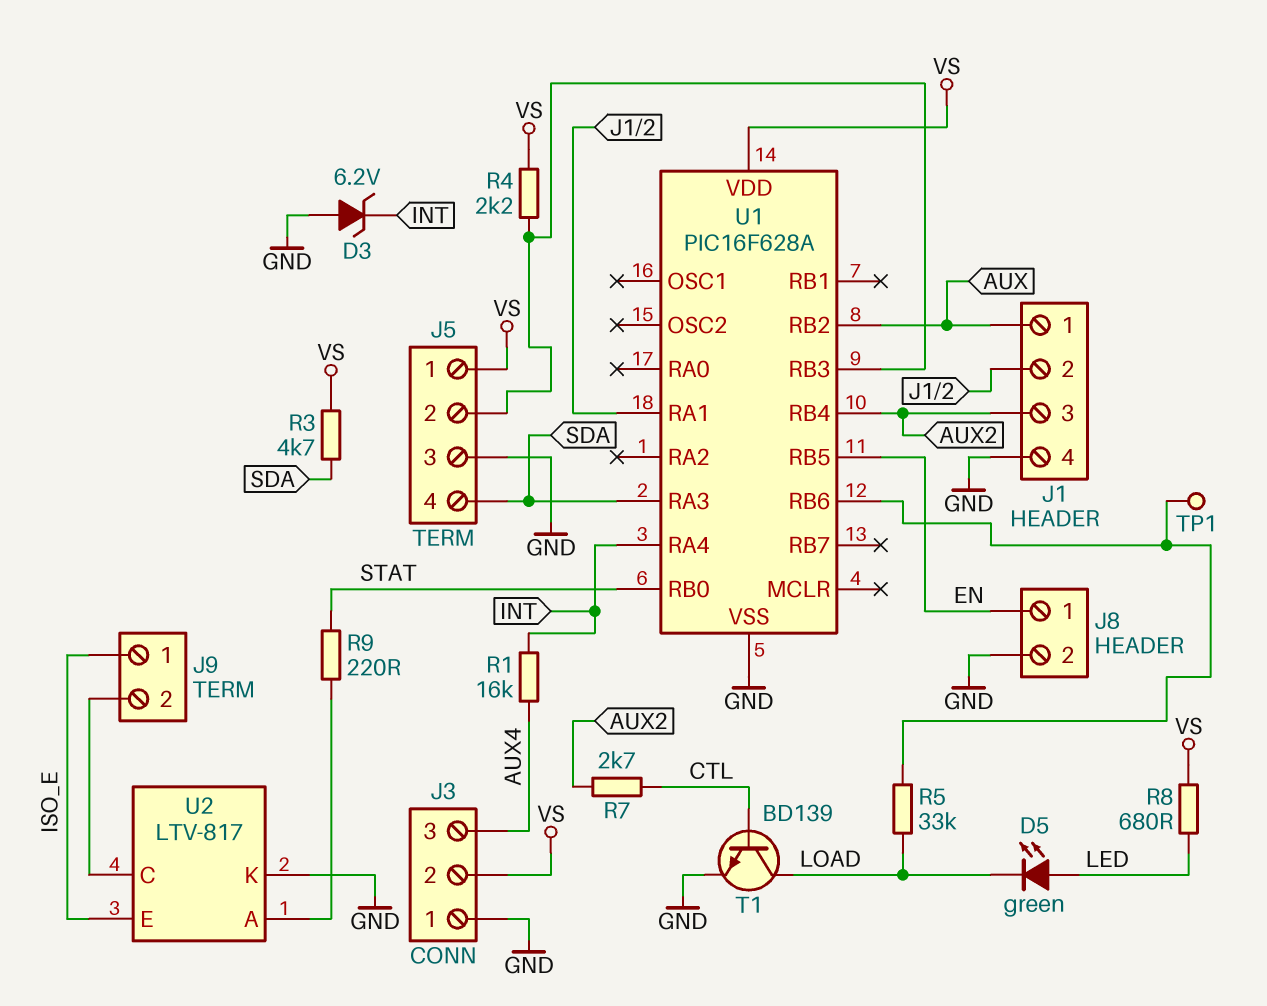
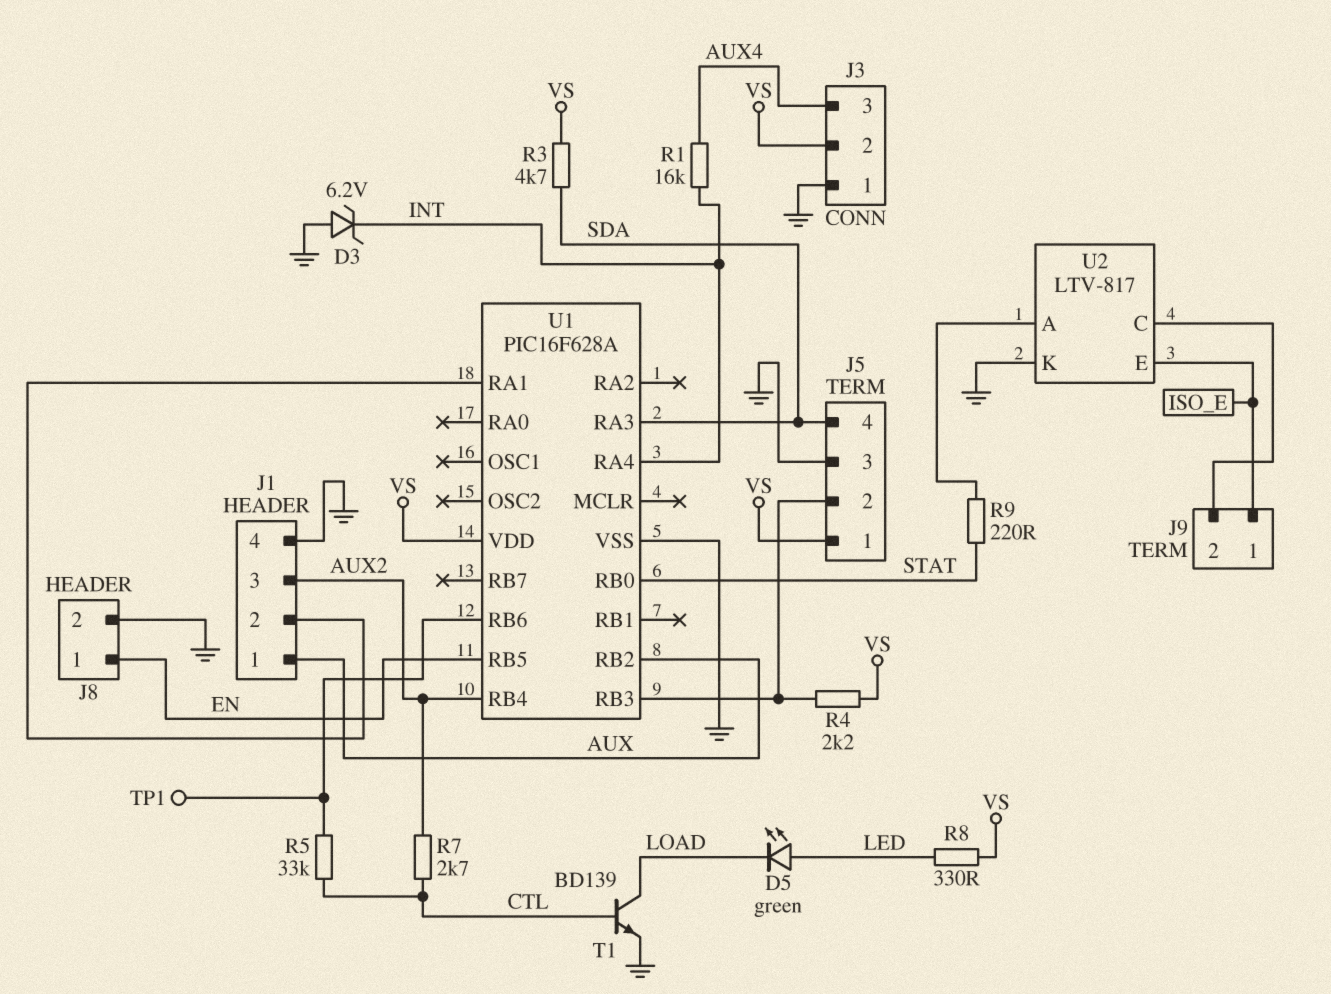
R5: 33k (LOAD, U1/RB6) -> 33k (CTL, U1/RB6)
R8: 680 (LED, VS) -> 330 (LED, VS)

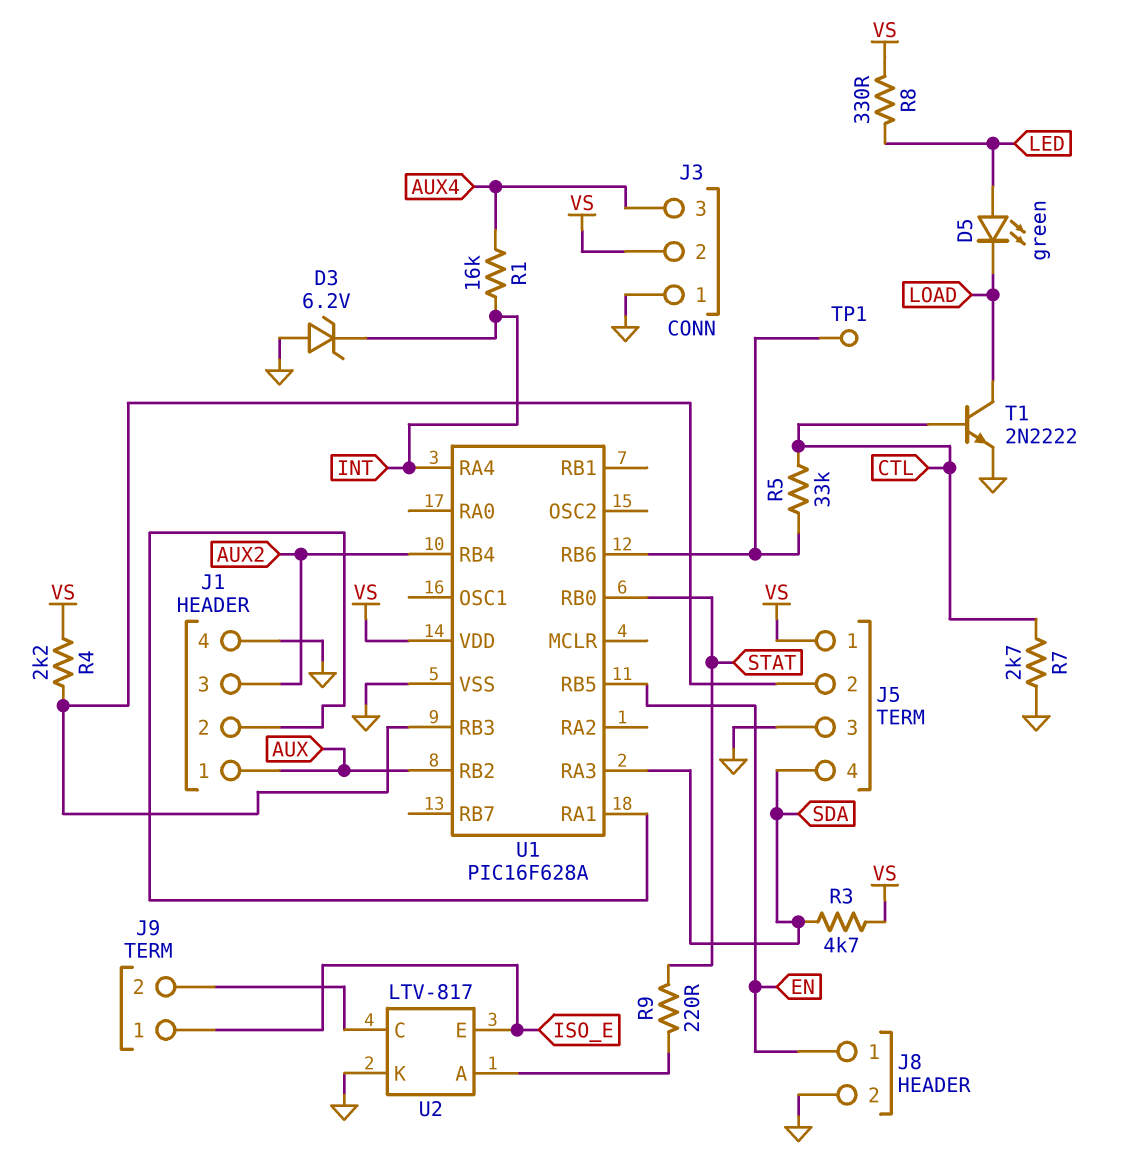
R7: 2.7k (AUX2, CTL) -> 2.7k (CTL, GND)
T1: NPN BD139 (B CTL, C LOAD, E GND) -> NPN 2N2222 (B CTL, C LOAD, E GND)

